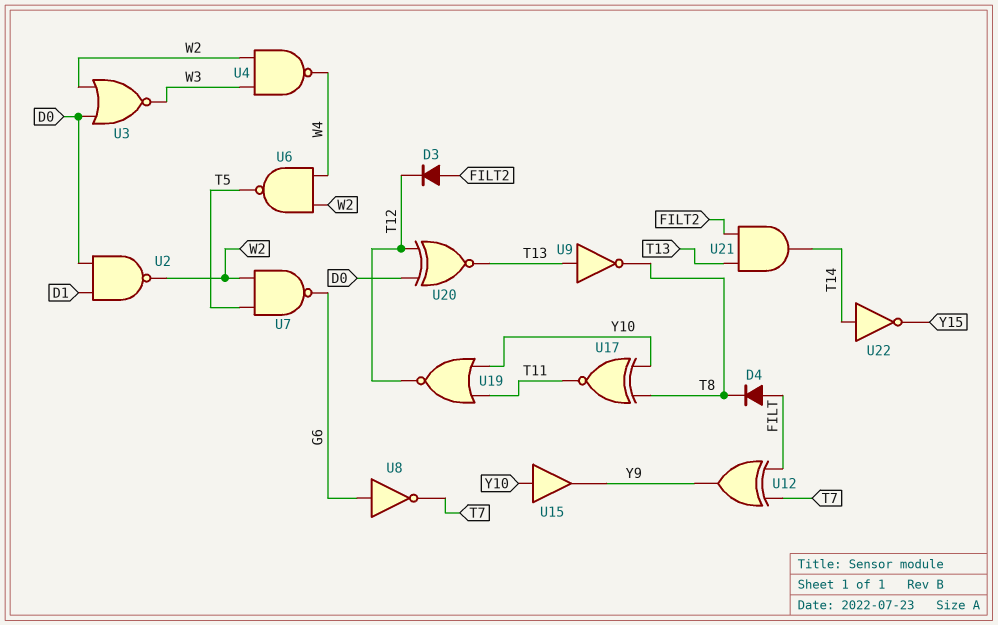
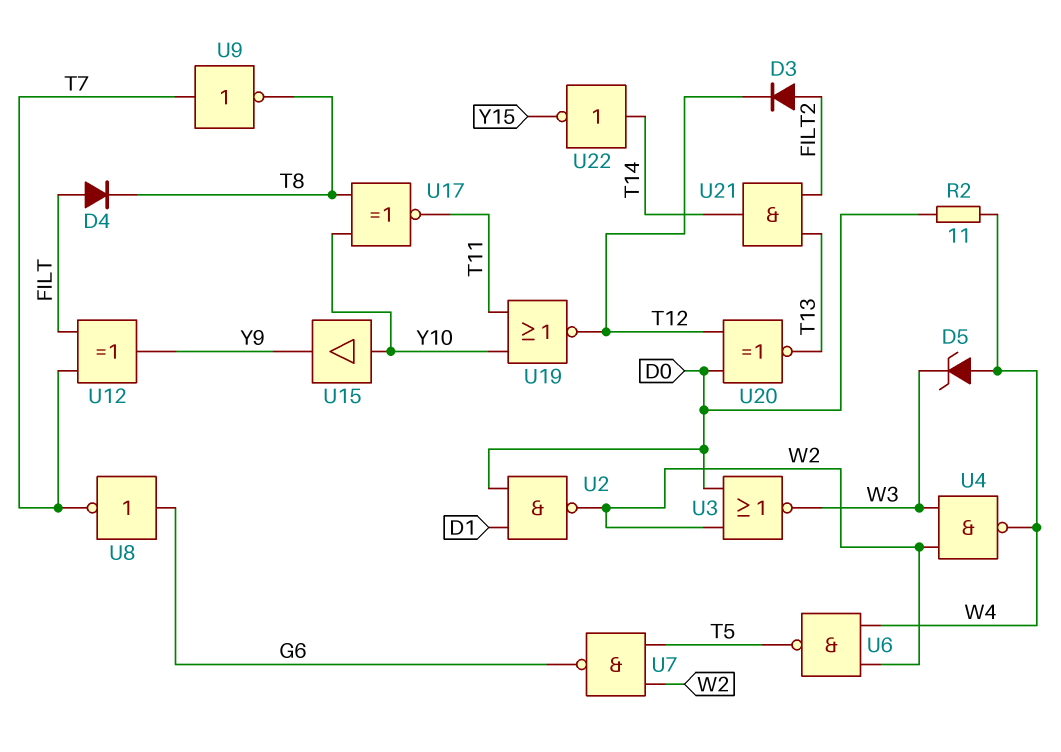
D5: none -> zener (A W4, K W3)
R2: none -> 11 (D0, W4)
U9: NOT (in T13, out T8) -> NOT (in T7, out T8)

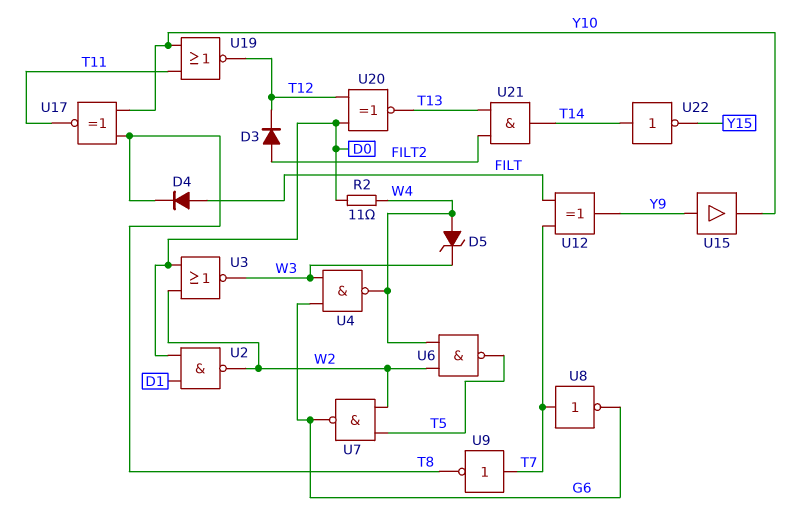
U4: NAND (in W2, in W3, out W4) -> NAND (in G6, in W3, out W4)
U8: NOT (in G6, out T7) -> NOT (in T7, out G6)
U15: buffer (in Y10, out Y9) -> buffer (in Y9, out Y10)

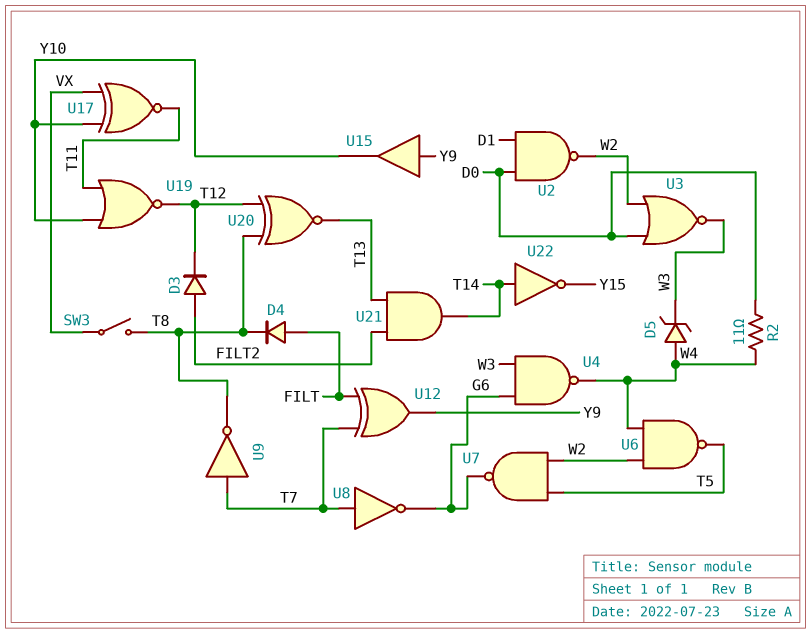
SW3: none -> switch (T8, VX)
U17: XNOR (in T8, in Y10, out T11) -> XNOR (in VX, in Y10, out T11)
U20: XNOR (in D0, in T12, out T13) -> XNOR (in T8, in T12, out T13)

